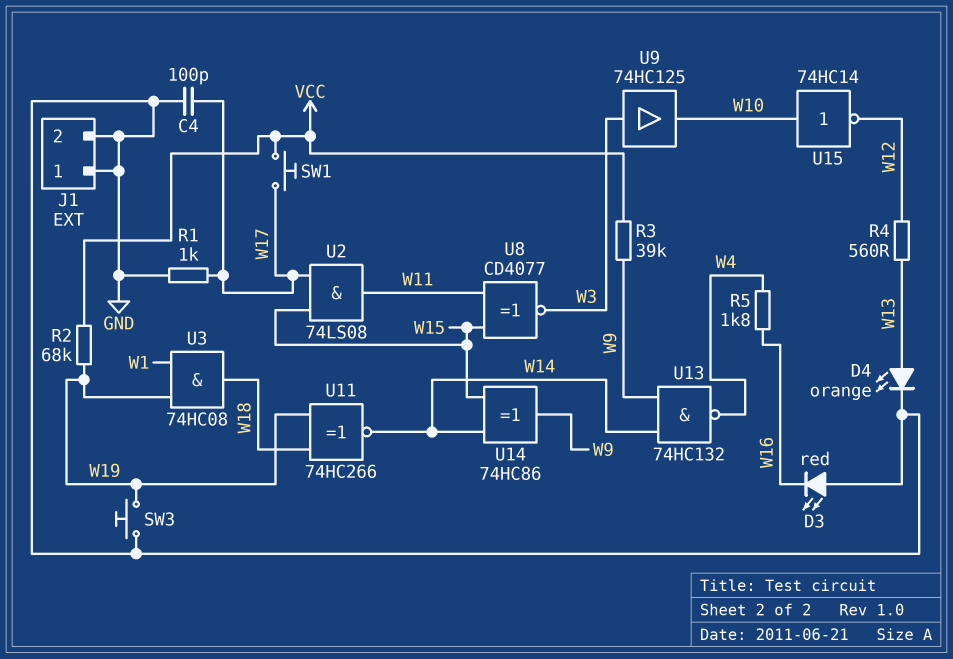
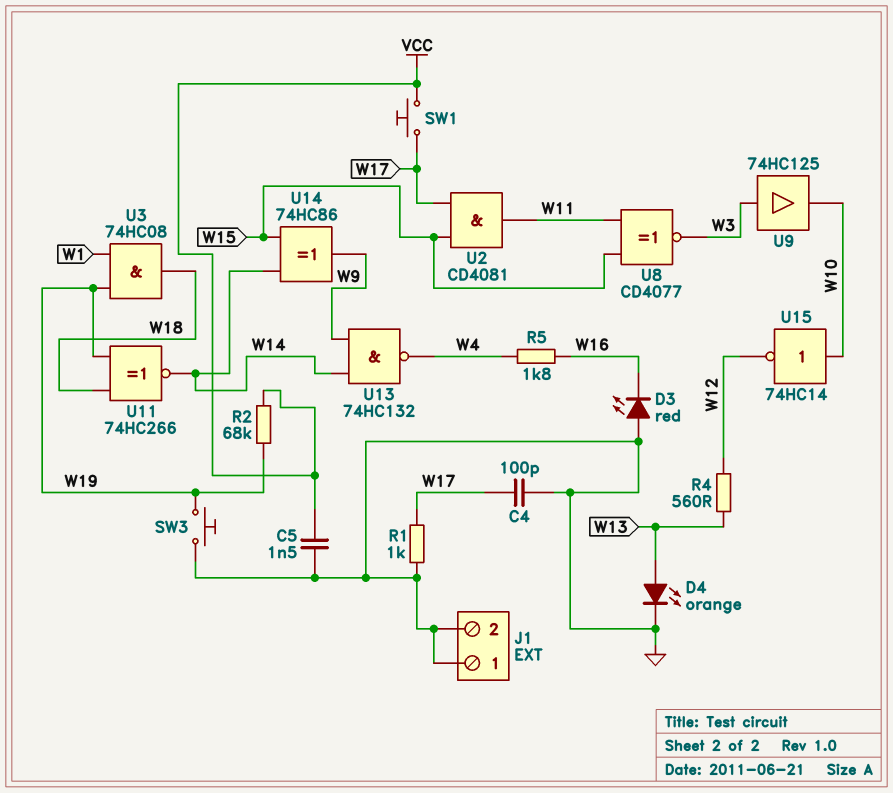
C5: none -> 1.5nF (GND, VCC)
R3: 39k (VCC, W9) -> none
U2: AND 74LS08 (in W15, in W17, out W11) -> AND CD4081 (in W15, in W17, out W11)

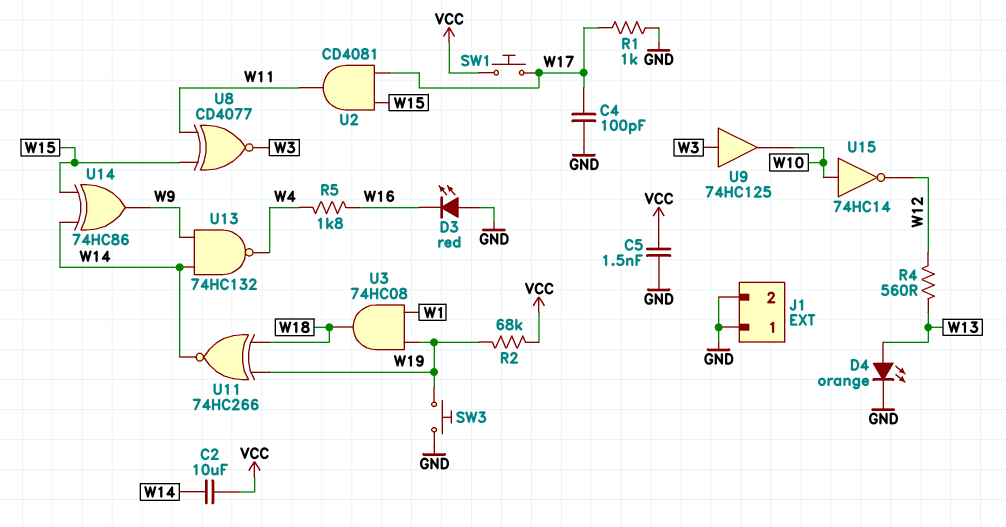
C2: none -> 10uF (VCC, W14)

